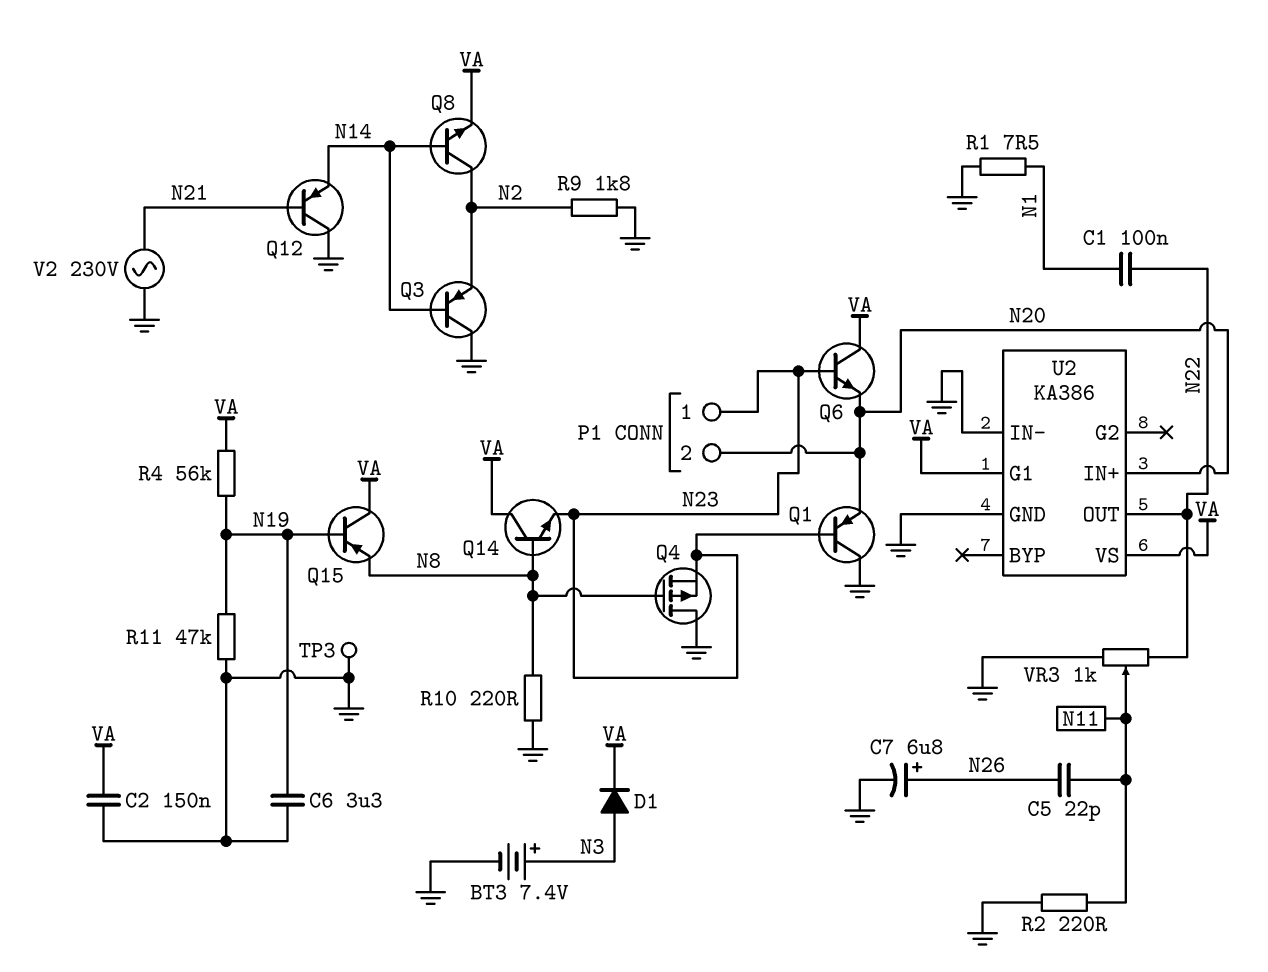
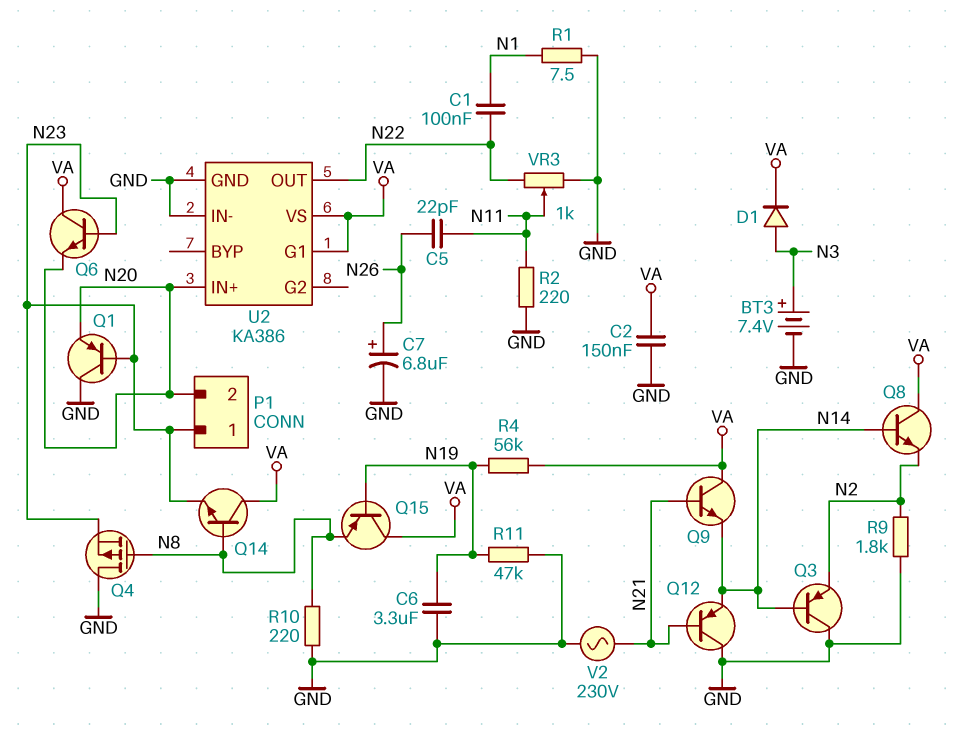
Q8: NPN (B N14, C N2, E VA) -> NPN (B N14, C VA, E N2)
Q9: none -> NPN (B N21, C VA, E N14)
TP3: test point (GND) -> none

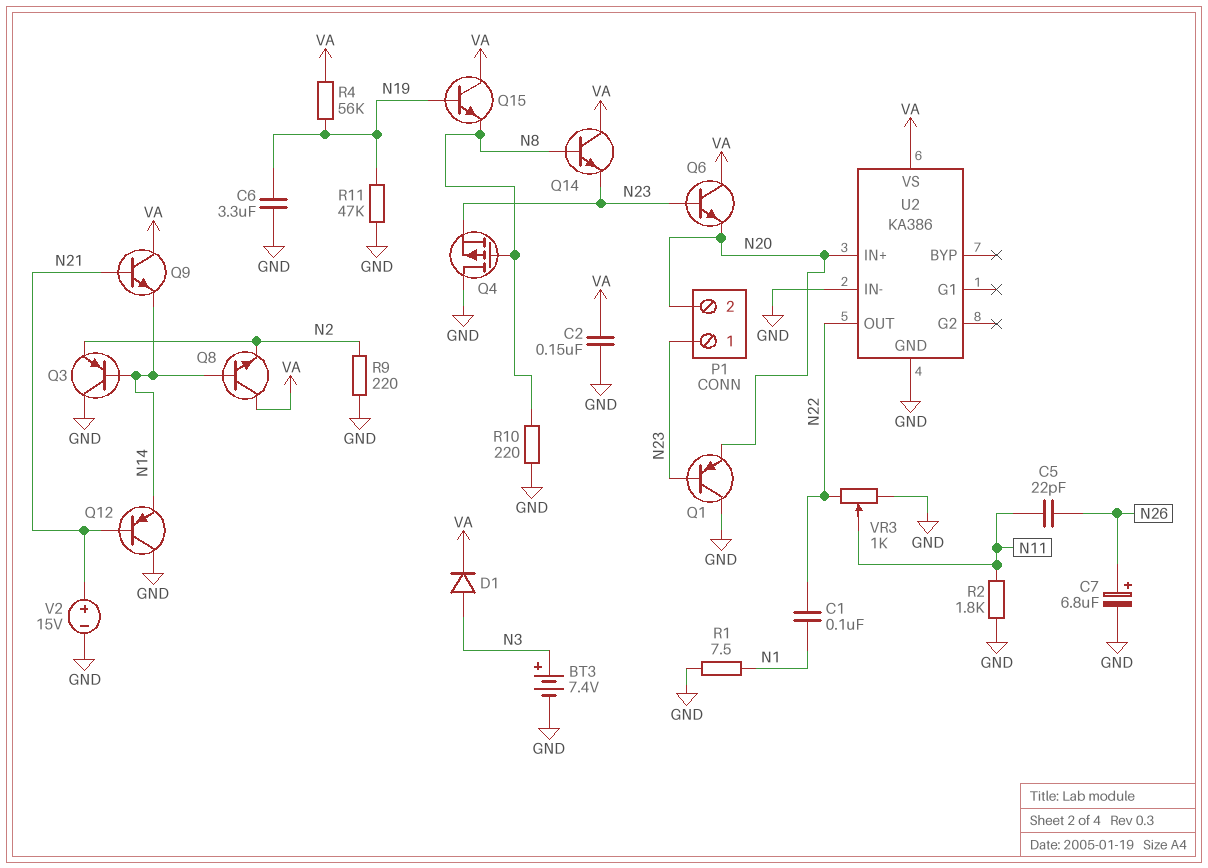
Q15: PNP (B N19, C VA, E N8) -> NPN (B N19, C VA, E N8)
R2: 220 (GND, N11) -> 1.8k (GND, N11)
R9: 1.8k (GND, N2) -> 220 (GND, N2)
U2 pin G1: VA -> none
V2: AC 230V (GND, N21) -> 15V (plus N21, minus GND)

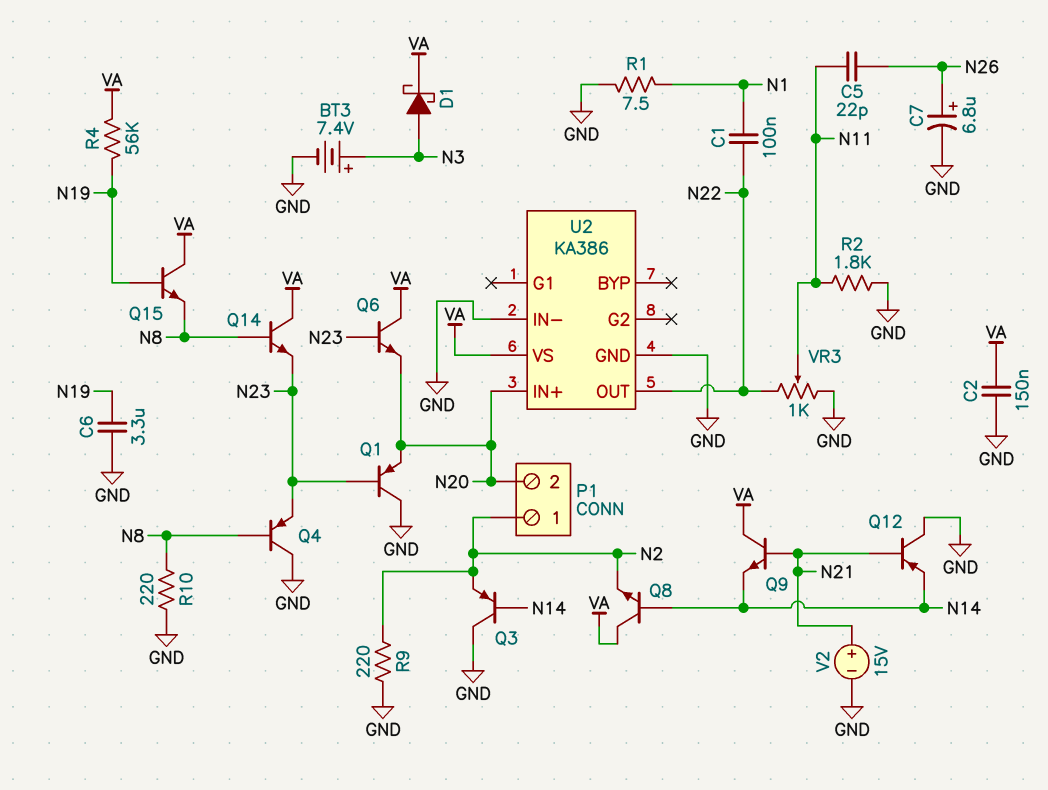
D1: diode (A N3, K VA) -> schottky (A N3, K VA)
P1 pin 1: N23 -> N2
Q4: PMOS (G N8, D GND, S N23) -> PNP (B N8, C GND, E N23)
R11: 47k (GND, N19) -> none

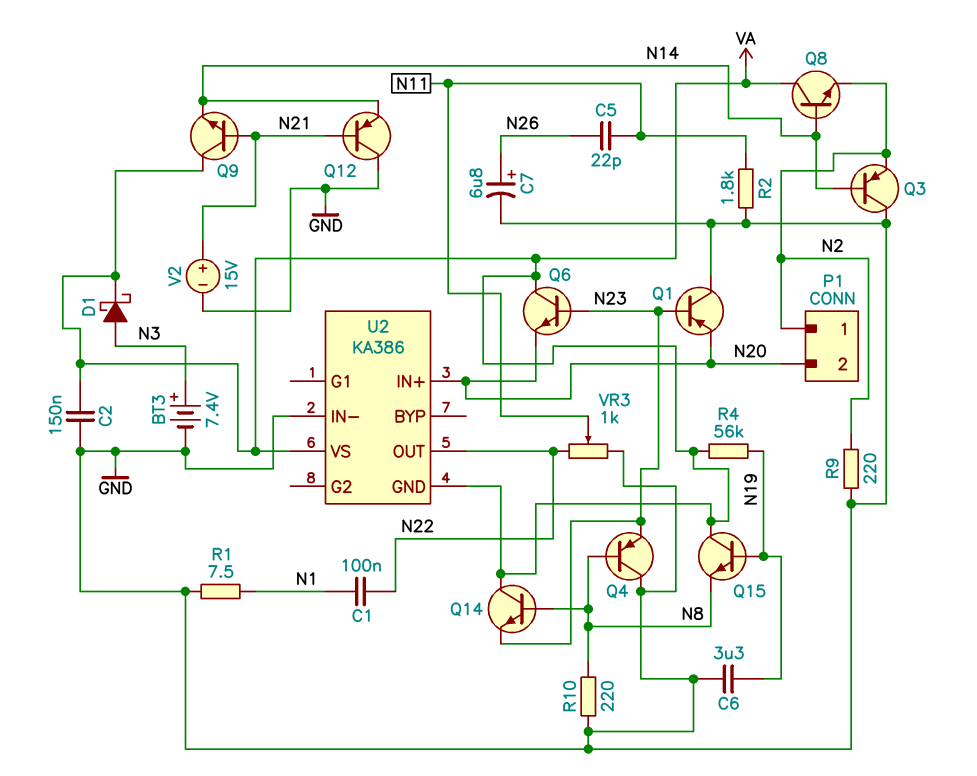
U2 pin GND: GND -> VA

